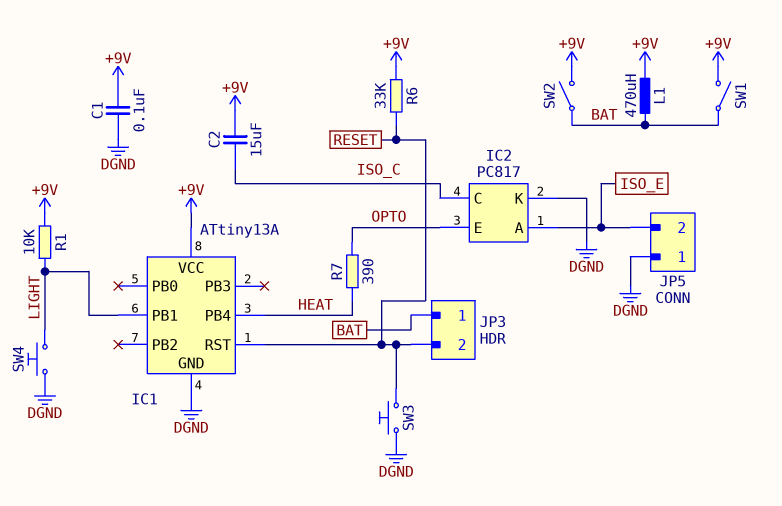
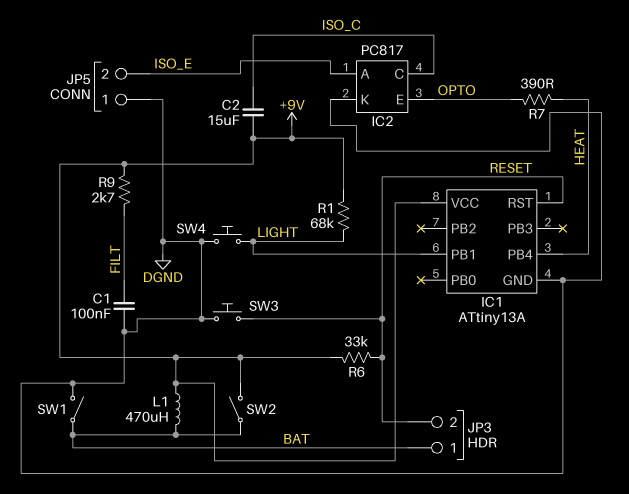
C1: 100nF (+9V, DGND) -> 100nF (DGND, FILT)
R1: 10k (+9V, LIGHT) -> 68k (+9V, LIGHT)
R9: none -> 2.7k (+9V, FILT)
SW1: switch (+9V, BAT) -> switch (BAT, DGND)

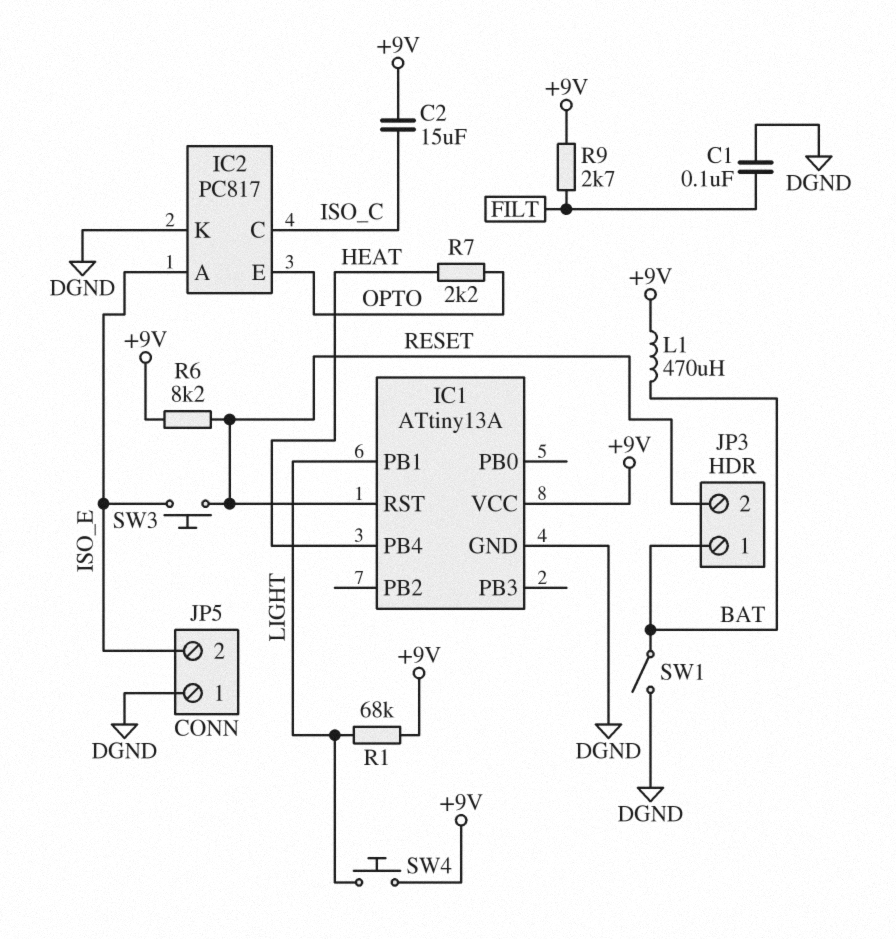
R6: 33k (+9V, RESET) -> 8.2k (+9V, RESET)
R7: 390 (HEAT, OPTO) -> 2.2k (HEAT, OPTO)
SW2: switch (+9V, BAT) -> none
SW3: button (DGND, RESET) -> button (ISO_E, RESET)
SW4: button (DGND, LIGHT) -> button (+9V, LIGHT)

